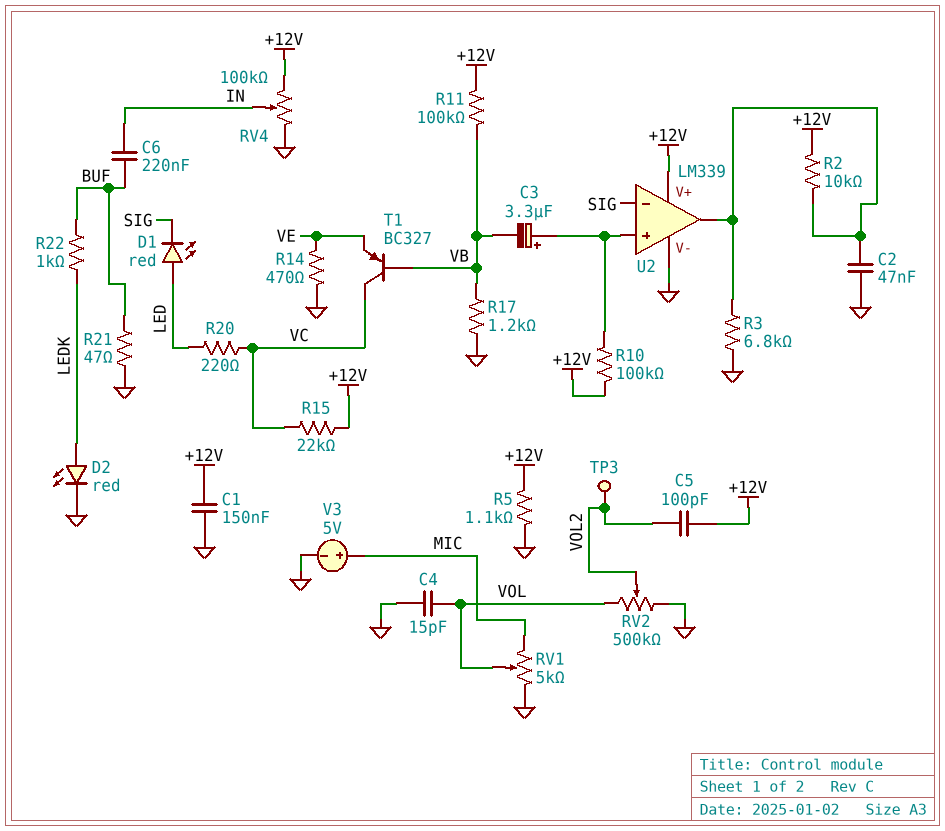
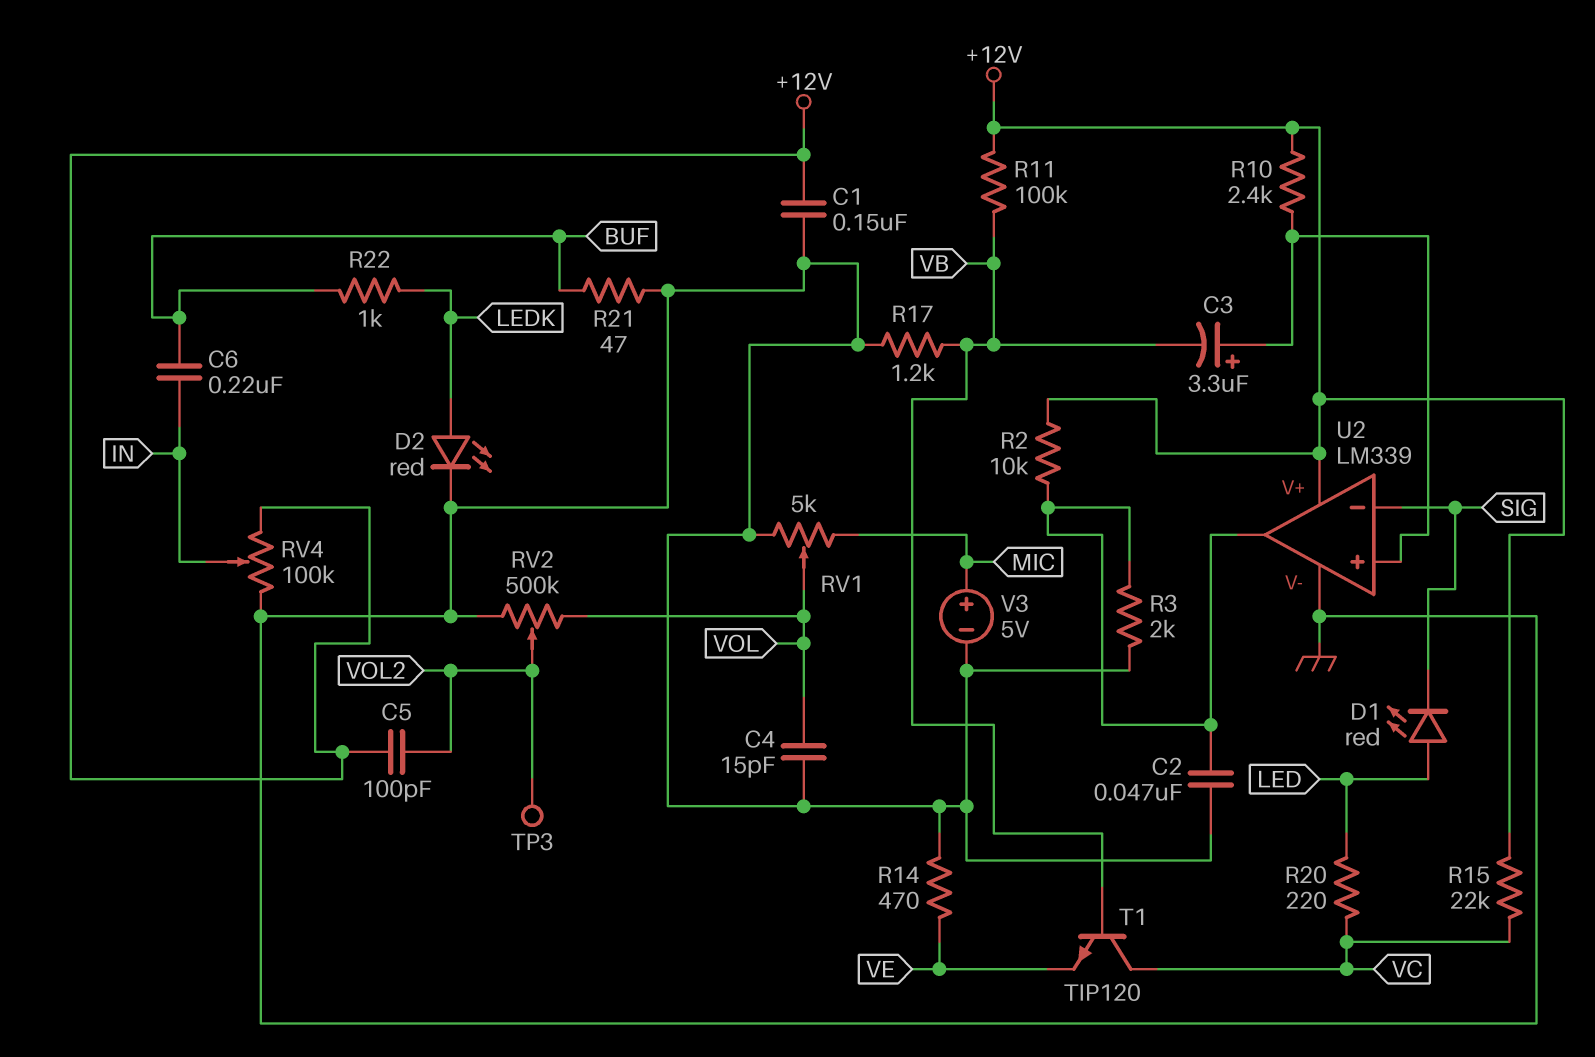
R3: 6.8k (GND, U2/out) -> 2k (GND, U2/out)
R5: 1.1k (+12V, GND) -> none
R10: 100k (+12V, U2/in+) -> 2.4k (+12V, U2/in+)
T1: PNP BC327 (B VB, C VC, E VE) -> NPN TIP120 (B VB, C VC, E VE)

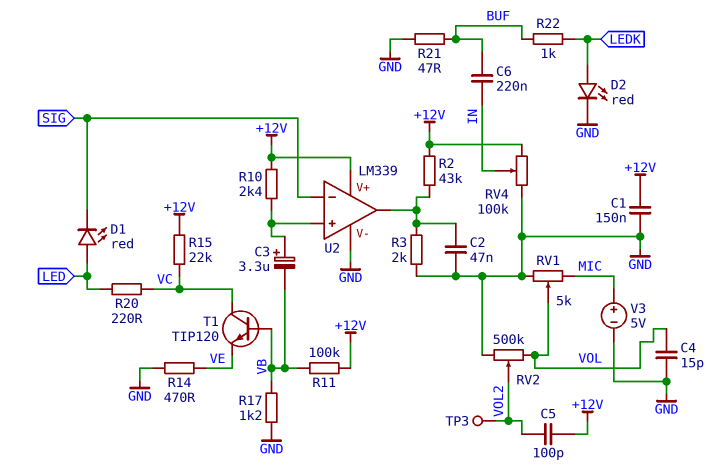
R2: 10k (+12V, U2/out) -> 43k (+12V, U2/out)

